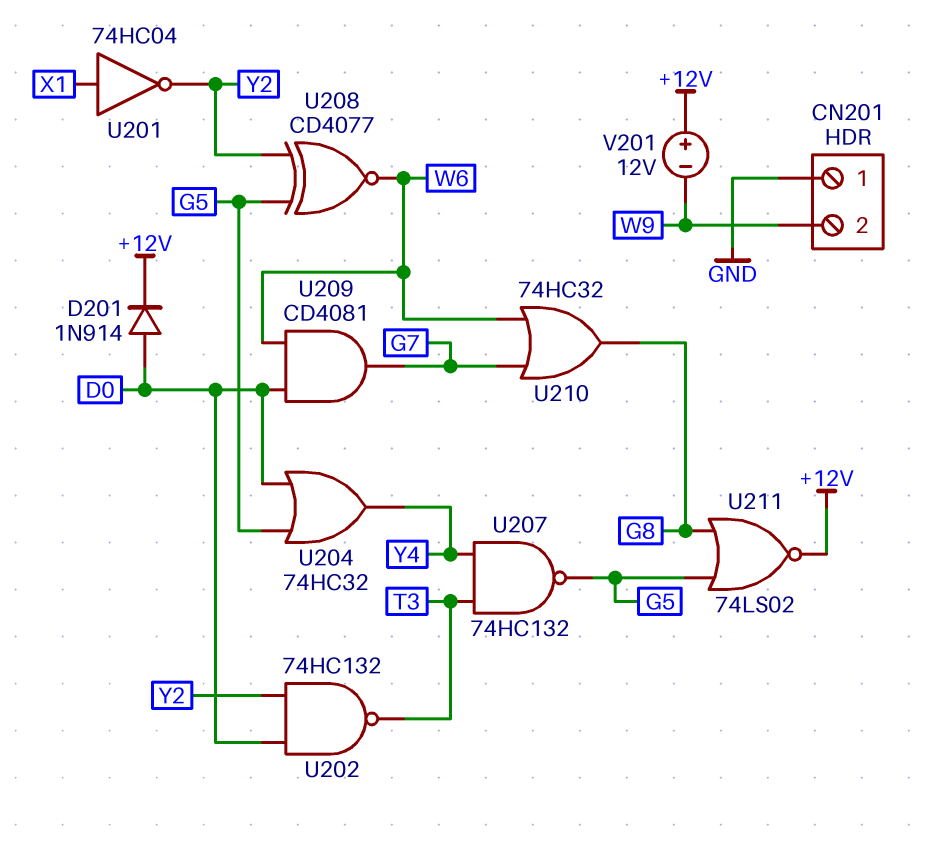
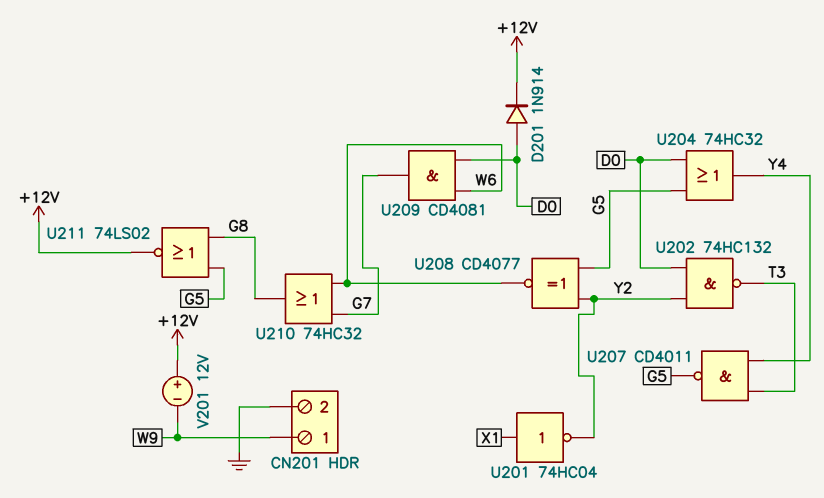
CN201 pin 1: GND -> W9
CN201 pin 2: W9 -> GND
U207: NAND 74HC132 (in T3, in Y4, out G5) -> NAND CD4011 (in T3, in Y4, out G5)

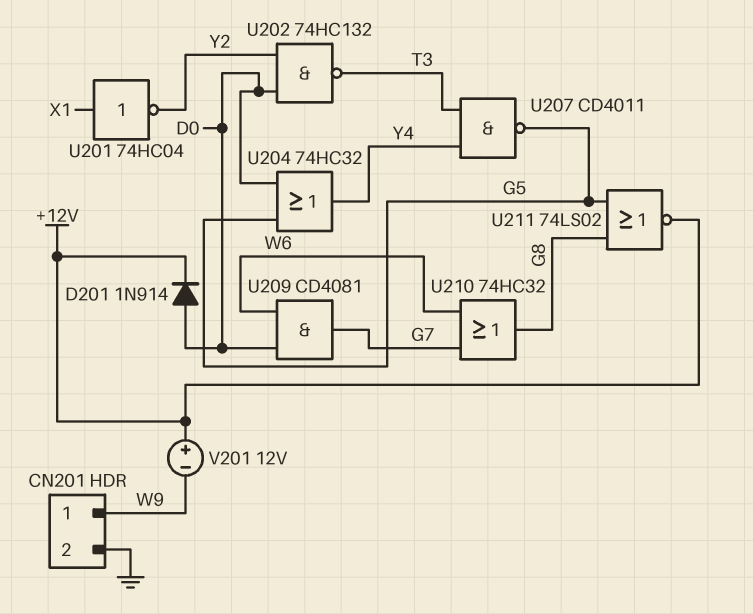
U208: XNOR CD4077 (in G5, in Y2, out W6) -> none

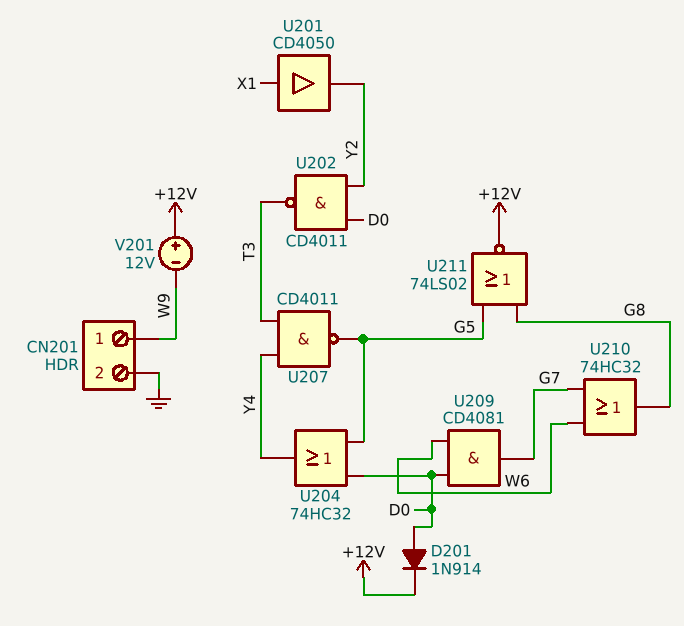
U201: NOT 74HC04 (in X1, out Y2) -> buffer CD4050 (in X1, out Y2)
U202: NAND 74HC132 (in D0, in Y2, out T3) -> NAND CD4011 (in D0, in Y2, out T3)

